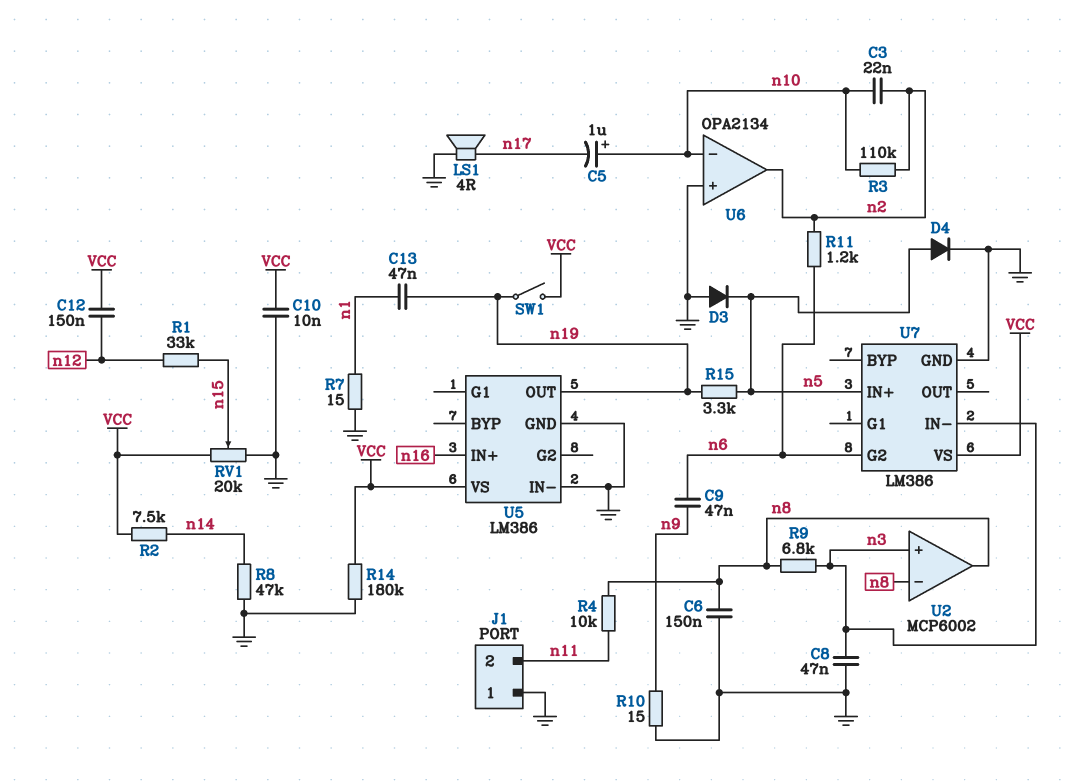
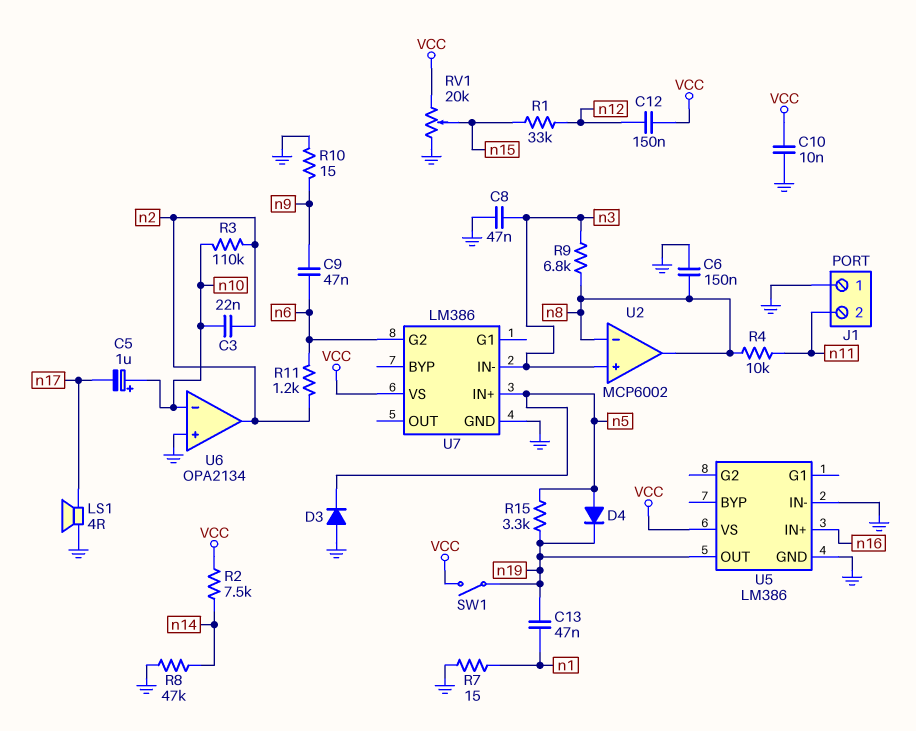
D4: diode (A n5, K GND) -> diode (A n5, K n19)
R14: 180k (GND, VCC) -> none

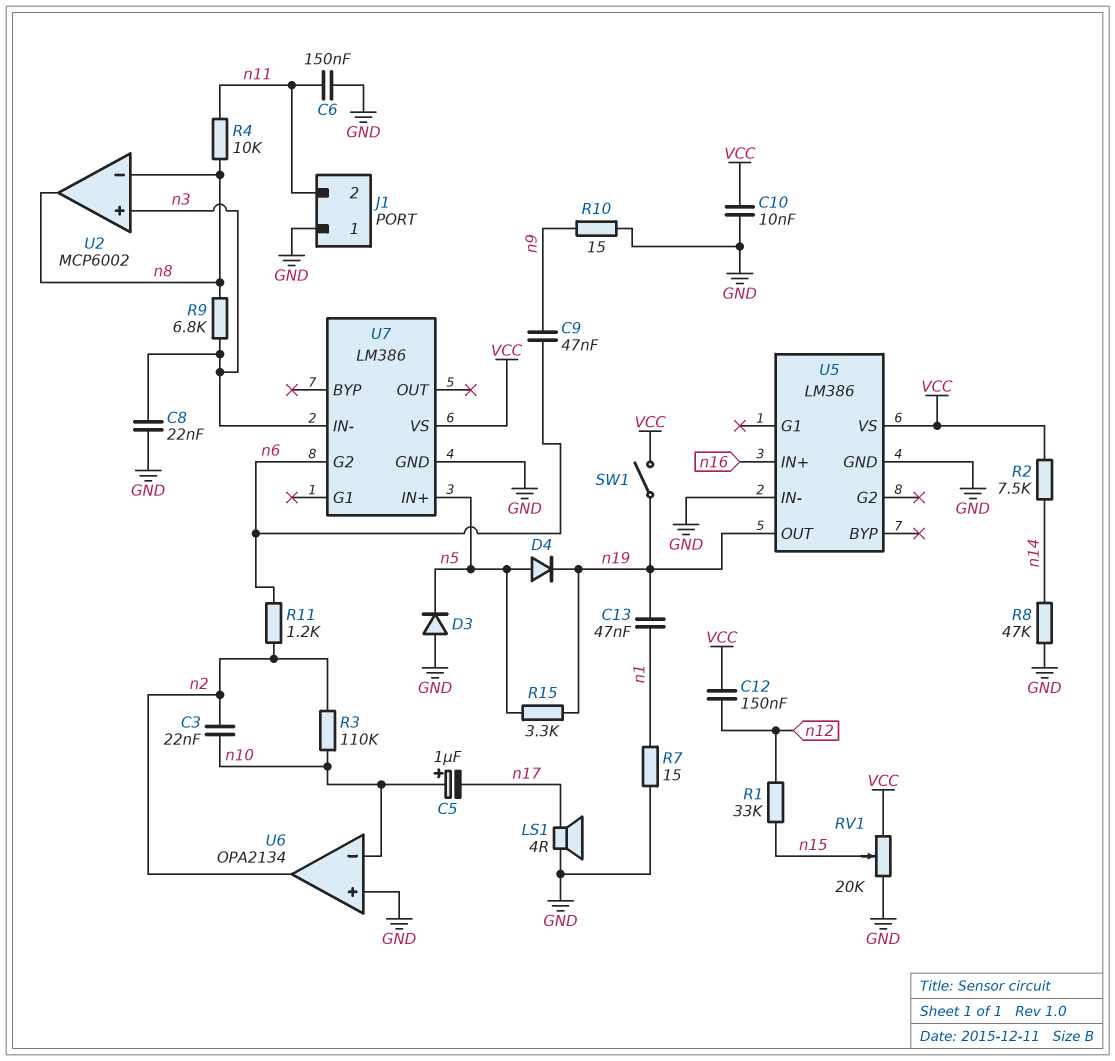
C6: 150nF (GND, n8) -> 150nF (GND, n11)
C8: 47nF (GND, n3) -> 22nF (GND, n3)

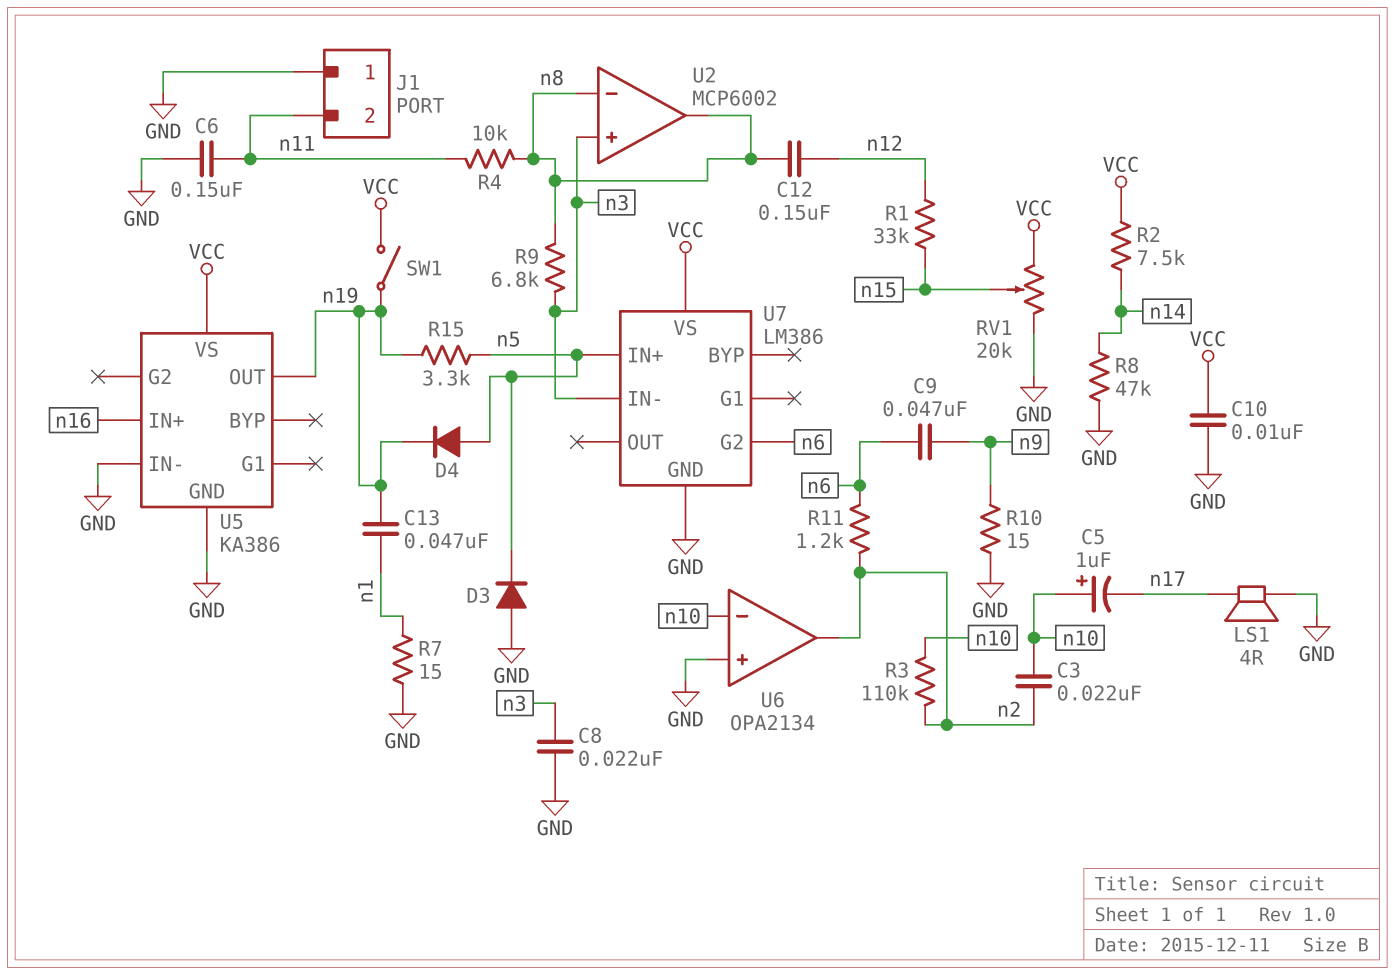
C12: 150nF (VCC, n12) -> 150nF (n8, n12)
U5: LM386 -> KA386

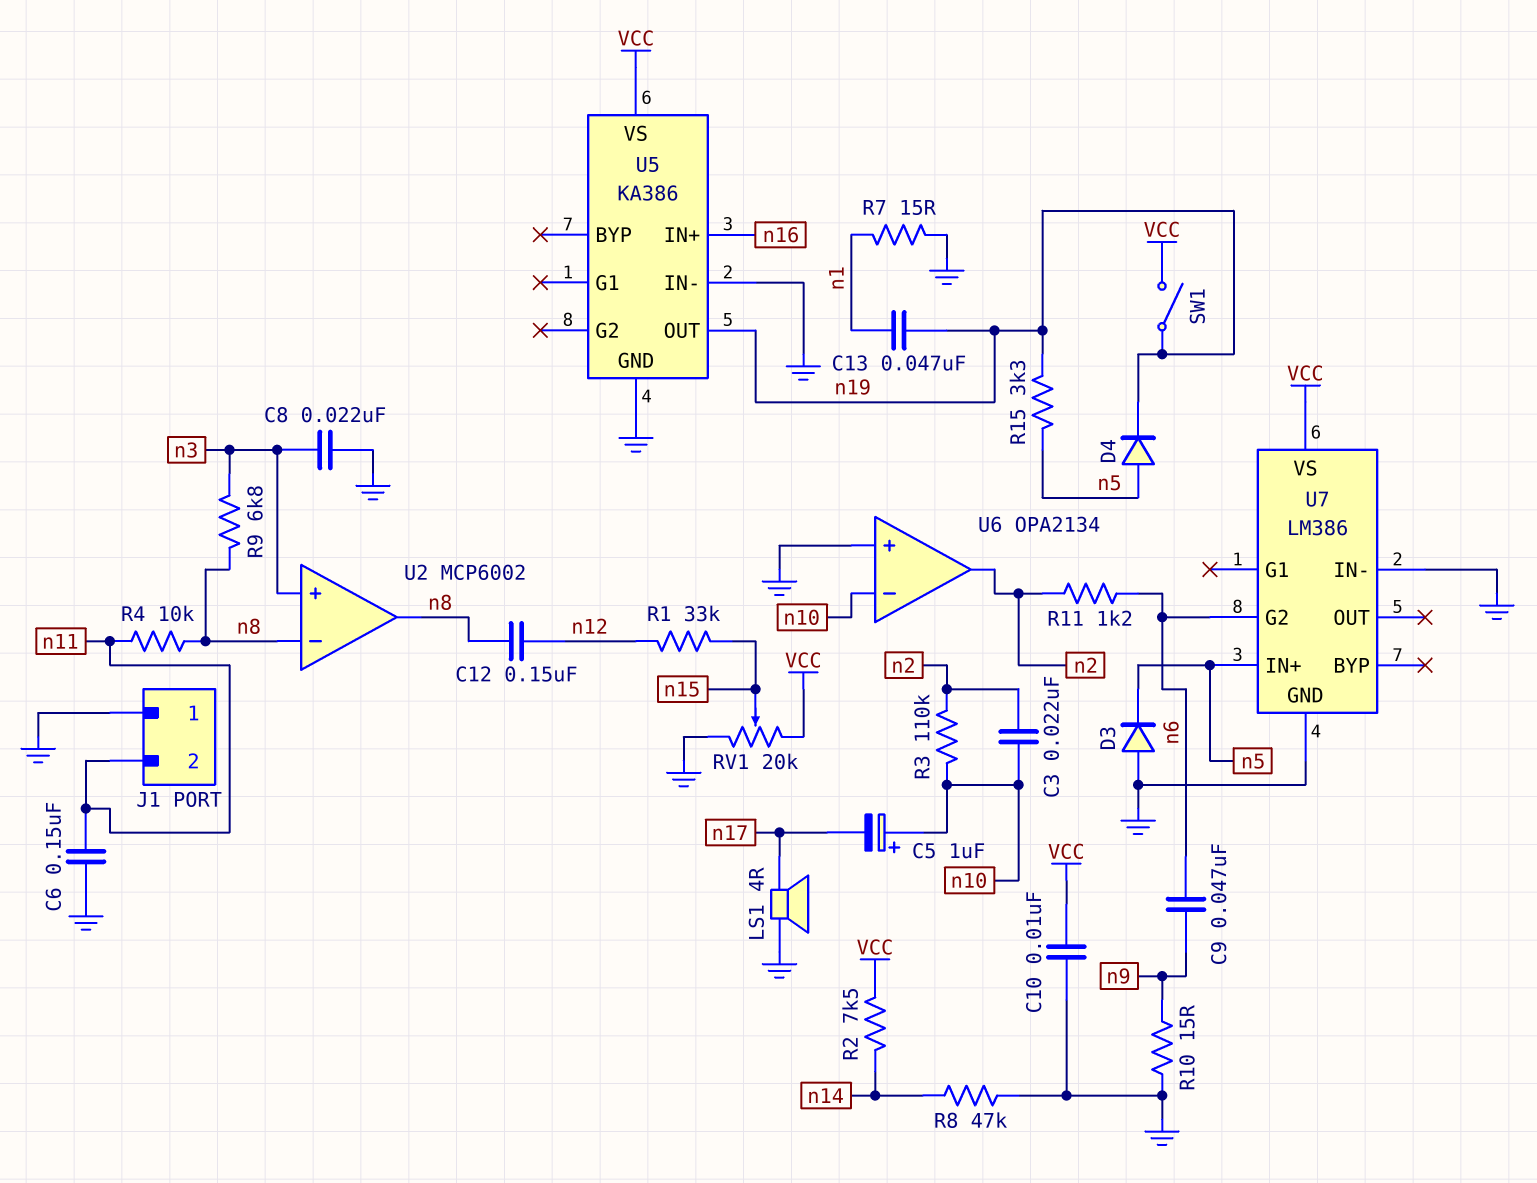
U7 pin IN-: n3 -> GND

